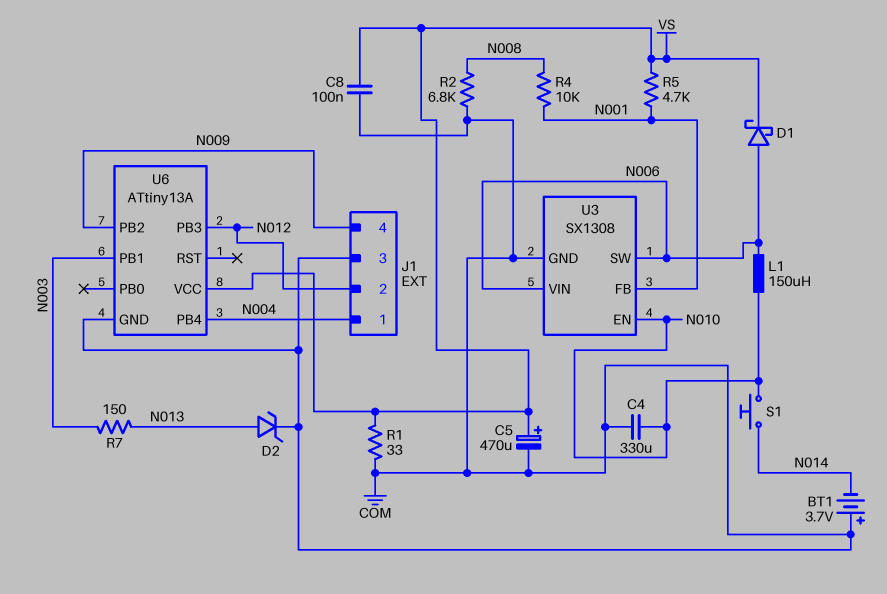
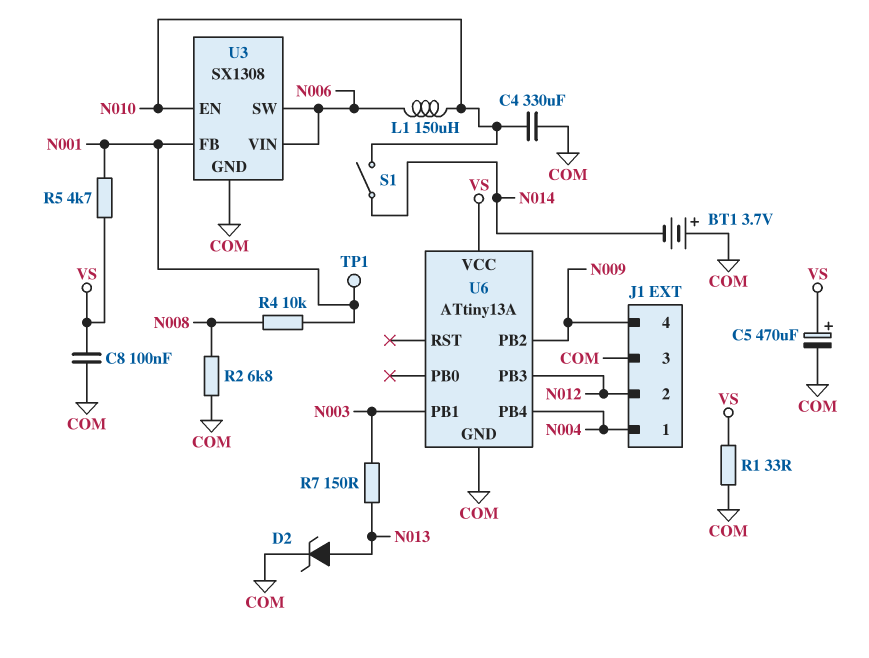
D1: schottky (A N006, K VS) -> none
S1: button (N010, N014) -> switch (N010, N014)
TP1: none -> test point (N001)

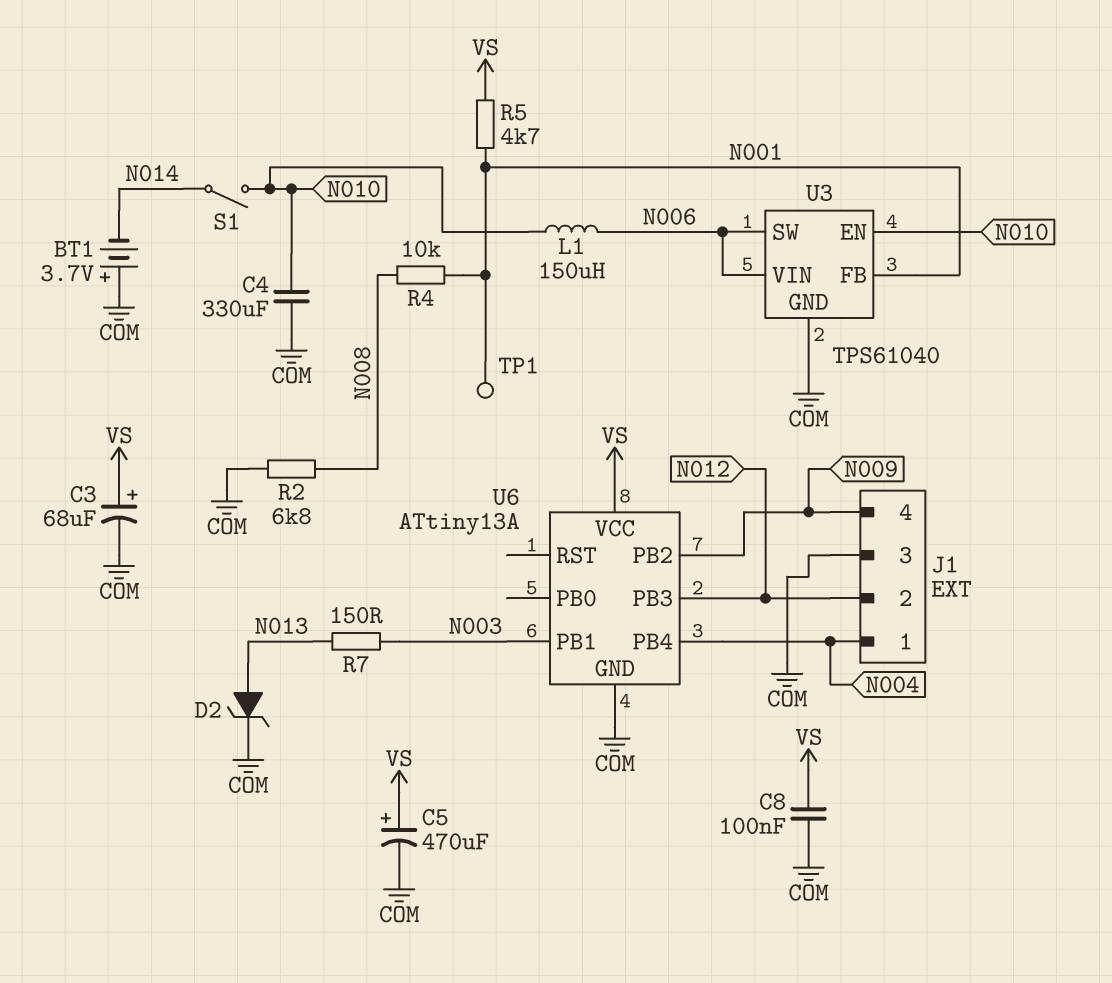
C3: none -> 68uF (plus VS, minus COM)
R1: 33 (COM, VS) -> none
U3: SX1308 -> TPS61040

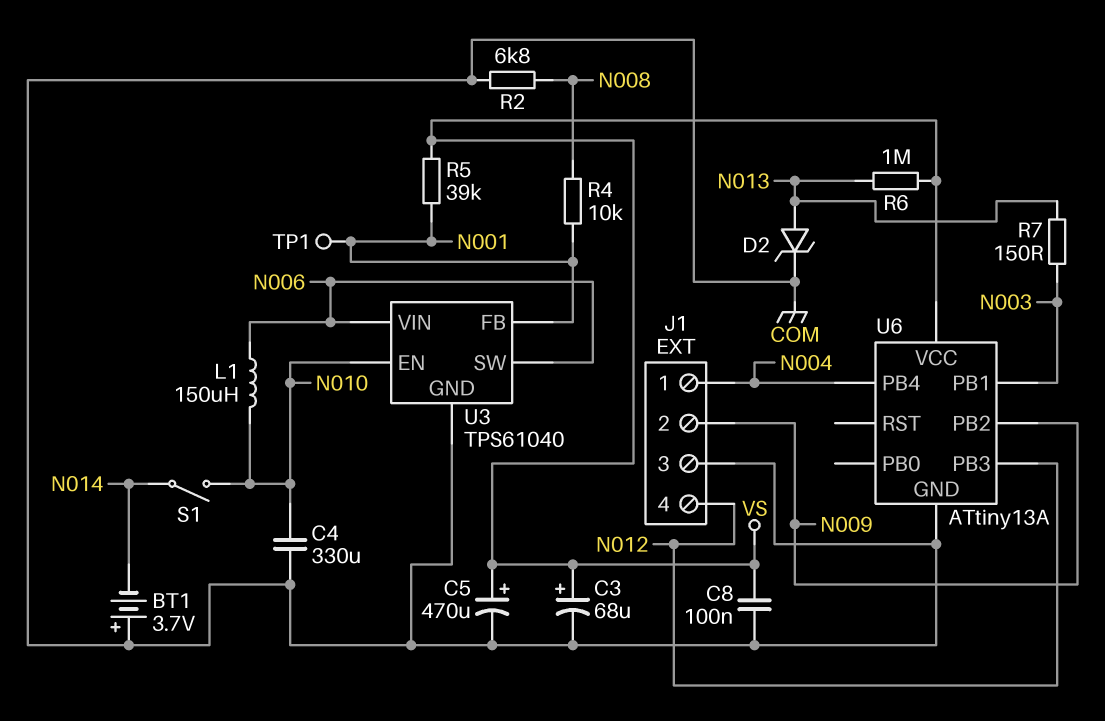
J1 pin 2: N012 -> N009
J1 pin 4: N009 -> N012
R5: 4.7k (N001, VS) -> 39k (N001, VS)
R6: none -> 1M (N013, VS)

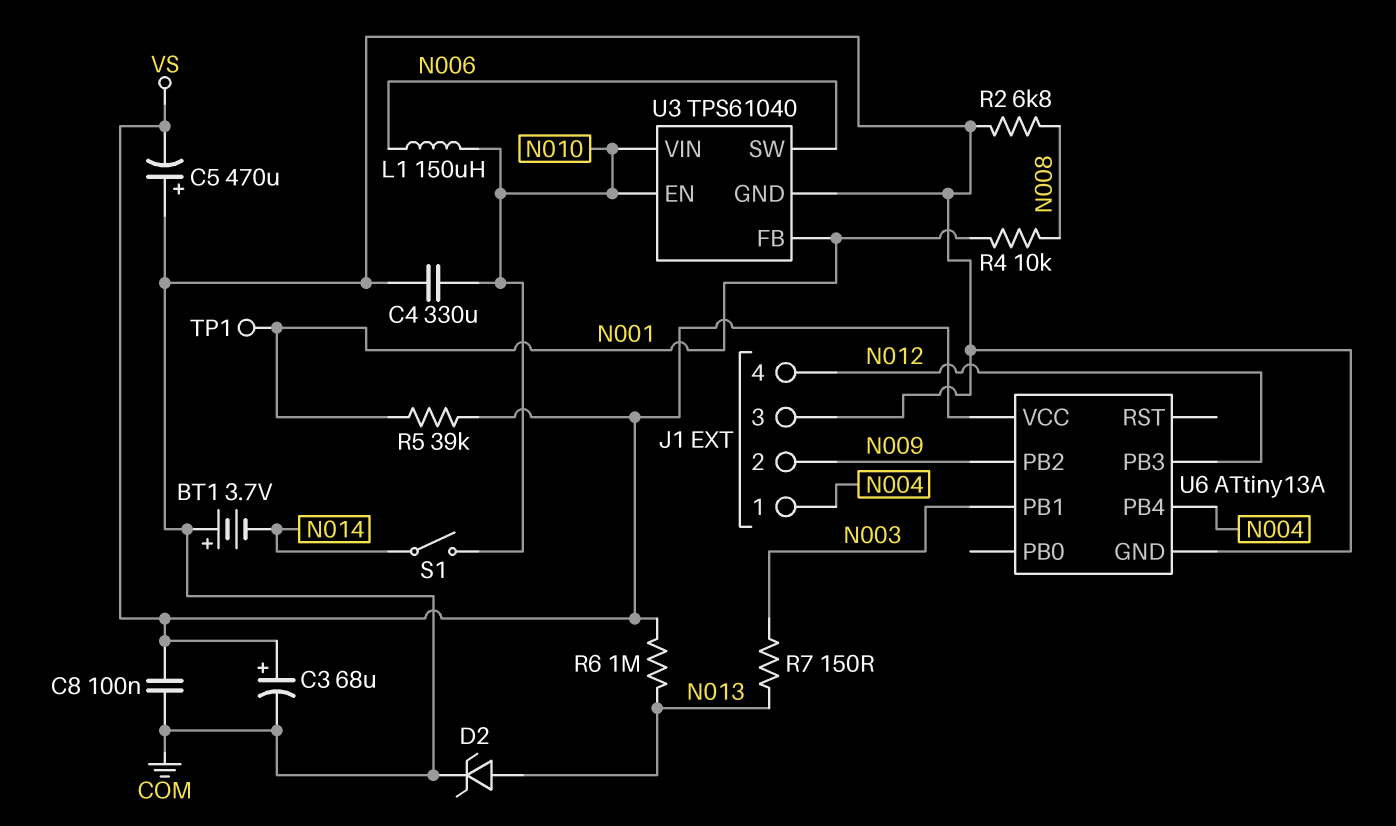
C5: 470uF (plus VS, minus COM) -> 470uF (plus COM, minus VS)
U3 pin VIN: N006 -> N010

